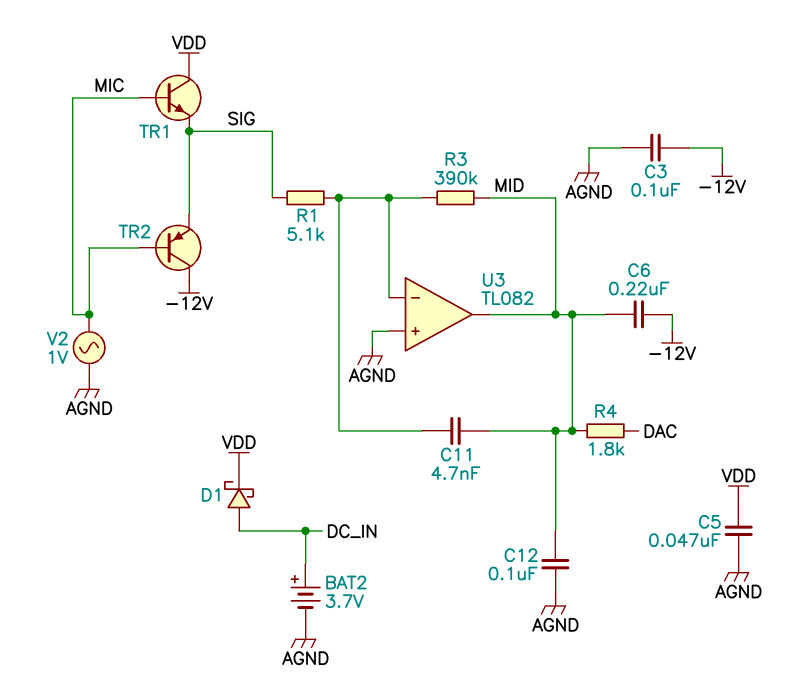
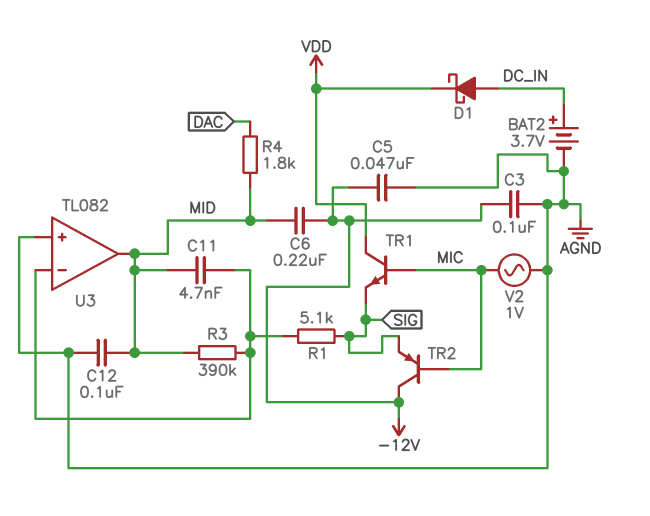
C5: 47nF (AGND, VDD) -> 47nF (-12V, AGND)

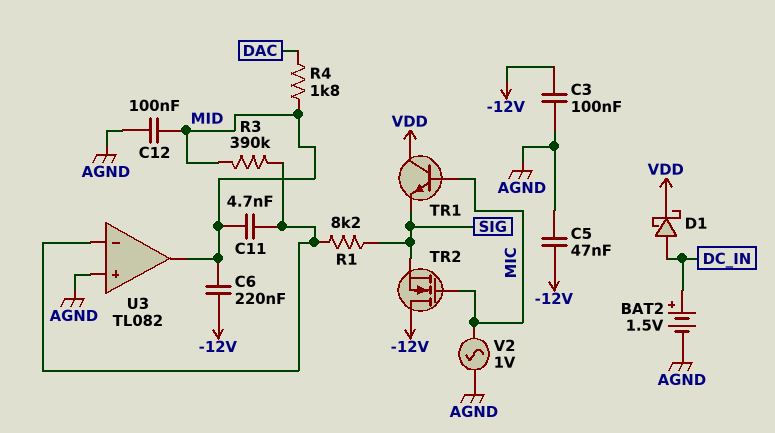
BAT2: 3.7V (plus DC_IN, minus AGND) -> 1.5V (plus DC_IN, minus AGND)
R1: 5.1k (SIG, U3/in-) -> 8.2k (SIG, U3/in-)
TR2: PNP (B MIC, C -12V, E SIG) -> NMOS (G MIC, D -12V, S SIG)

